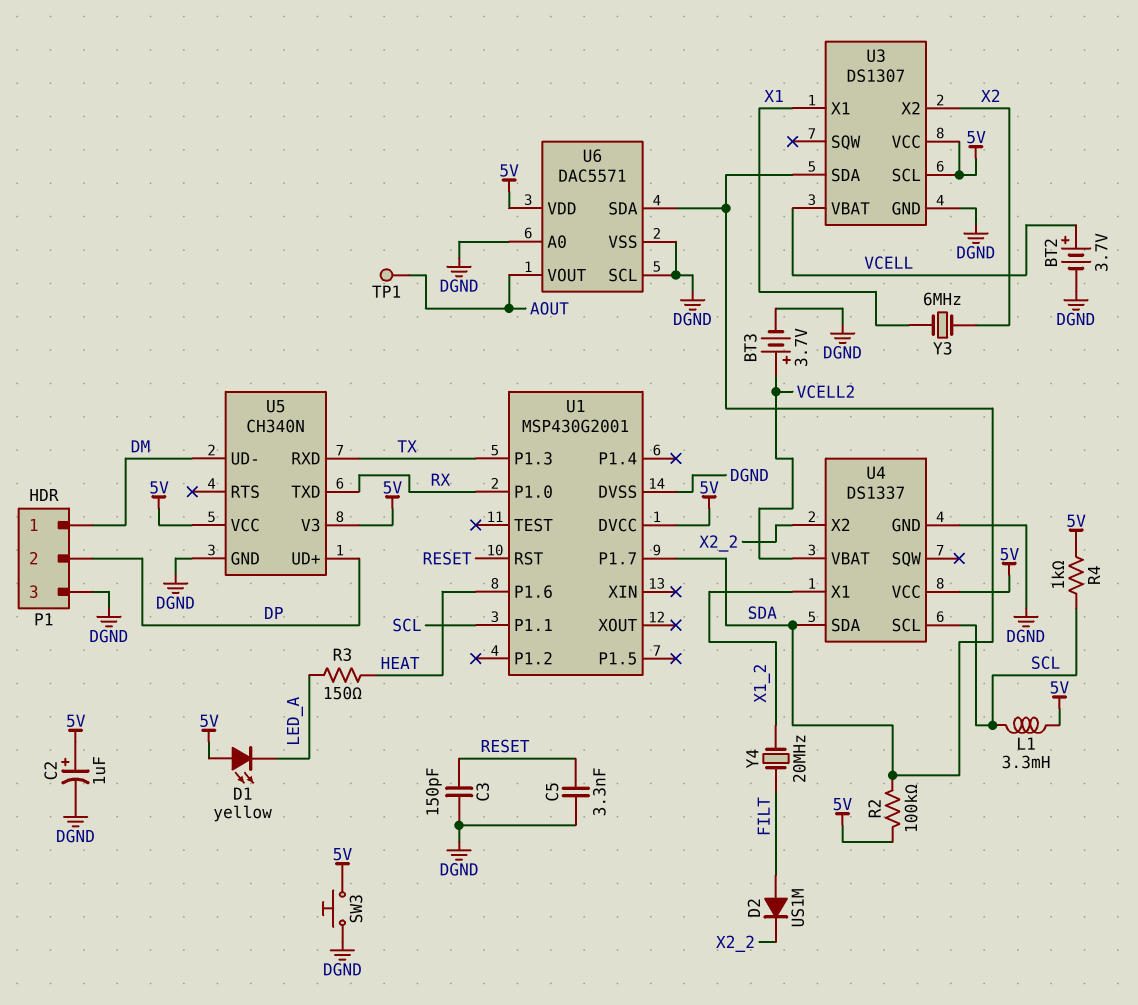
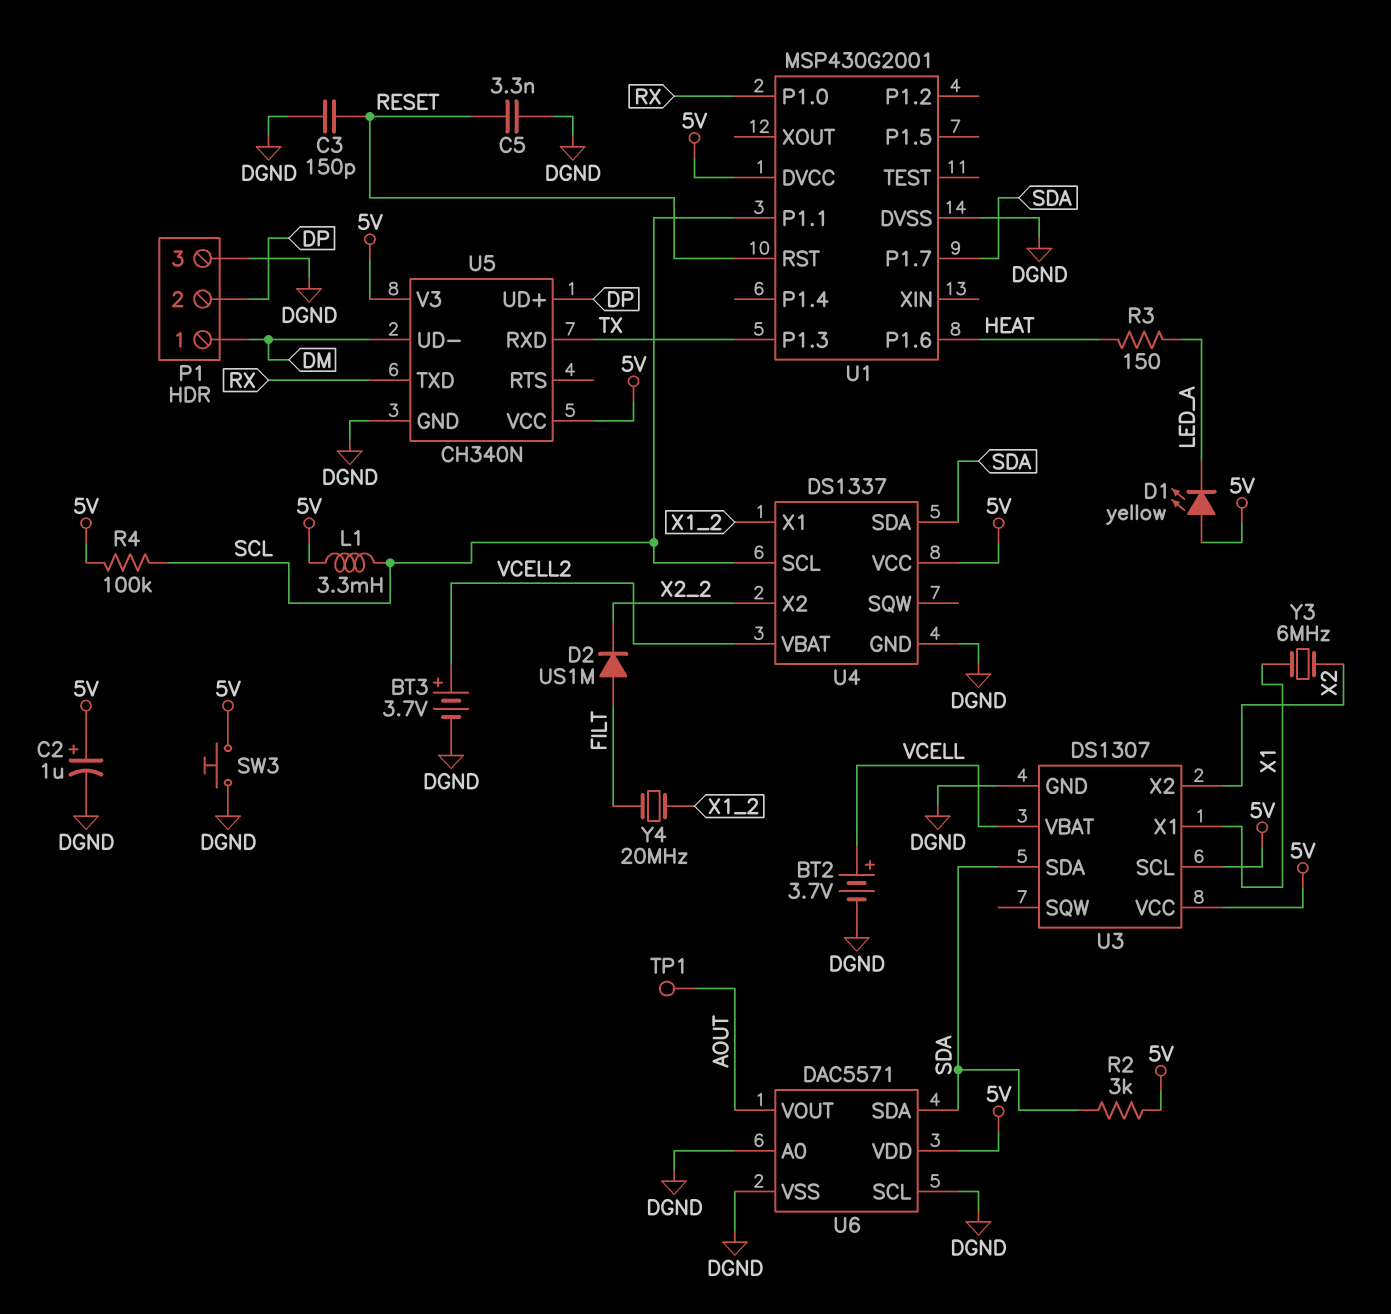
R2: 100k (5V, SDA) -> 3k (5V, SDA)
R4: 1k (5V, SCL) -> 100k (5V, SCL)

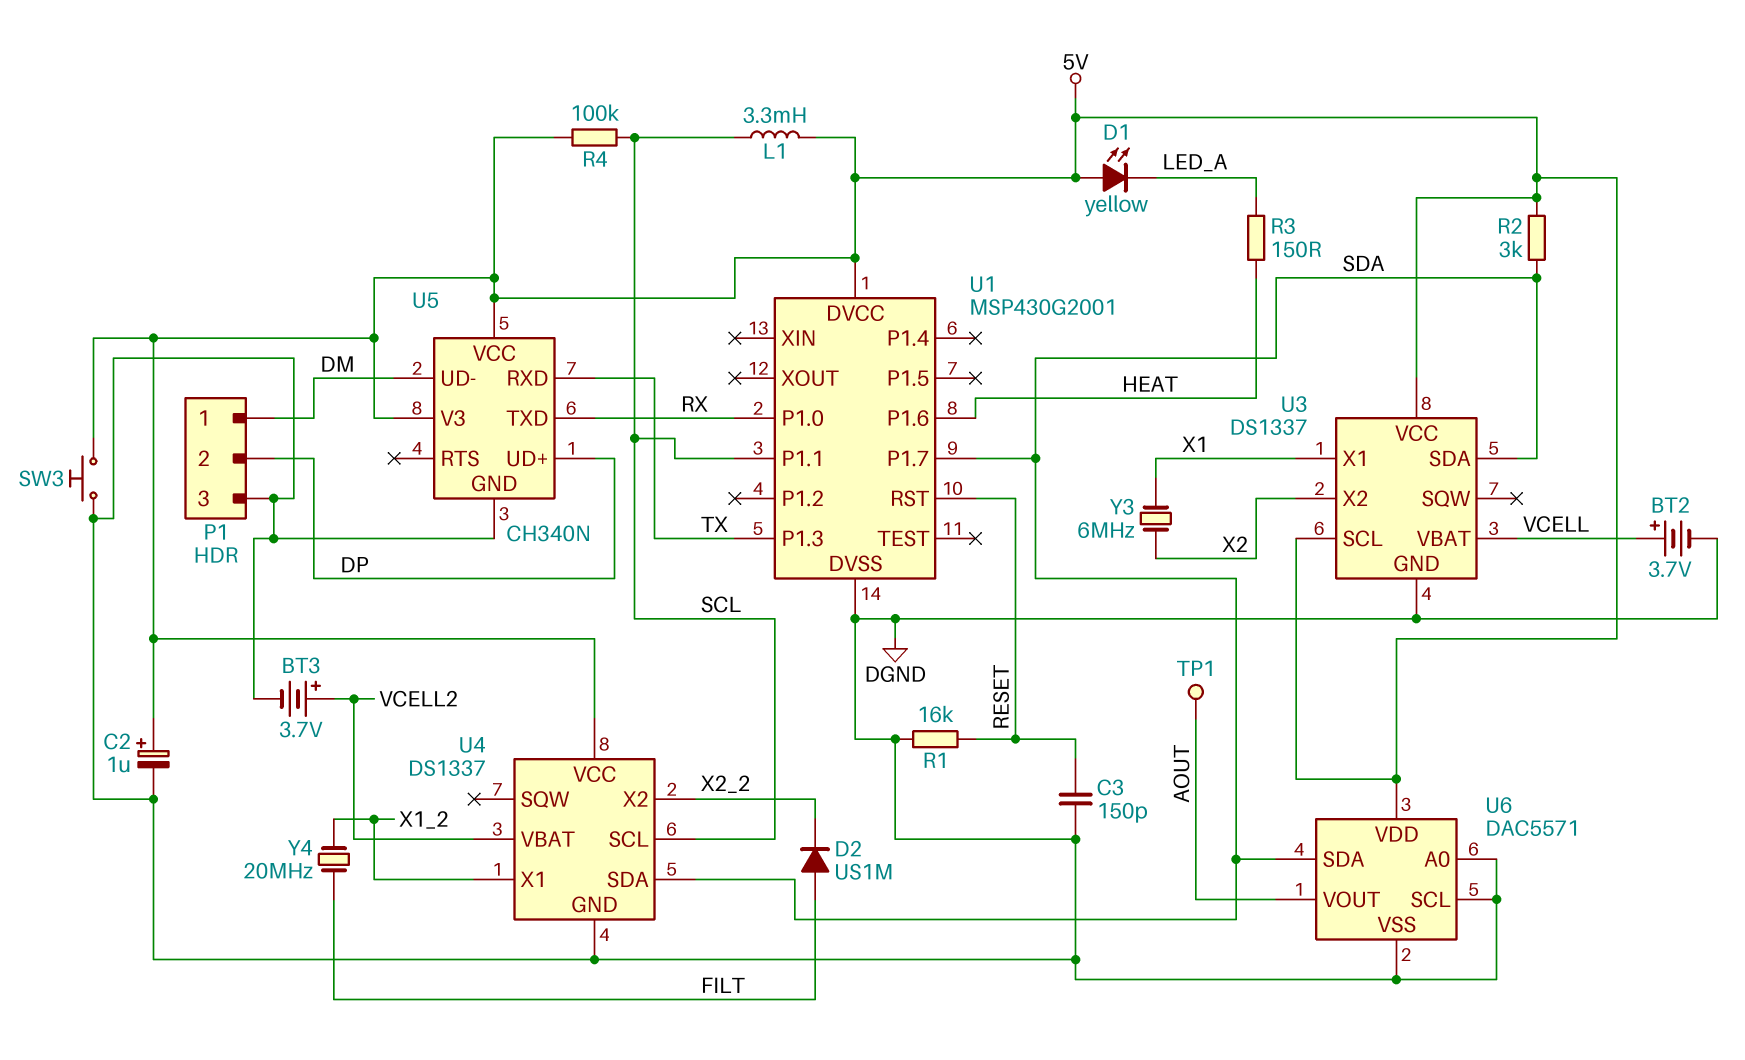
C5: 3.3nF (DGND, RESET) -> none
R1: none -> 16k (DGND, RESET)
U3: DS1307 -> DS1337

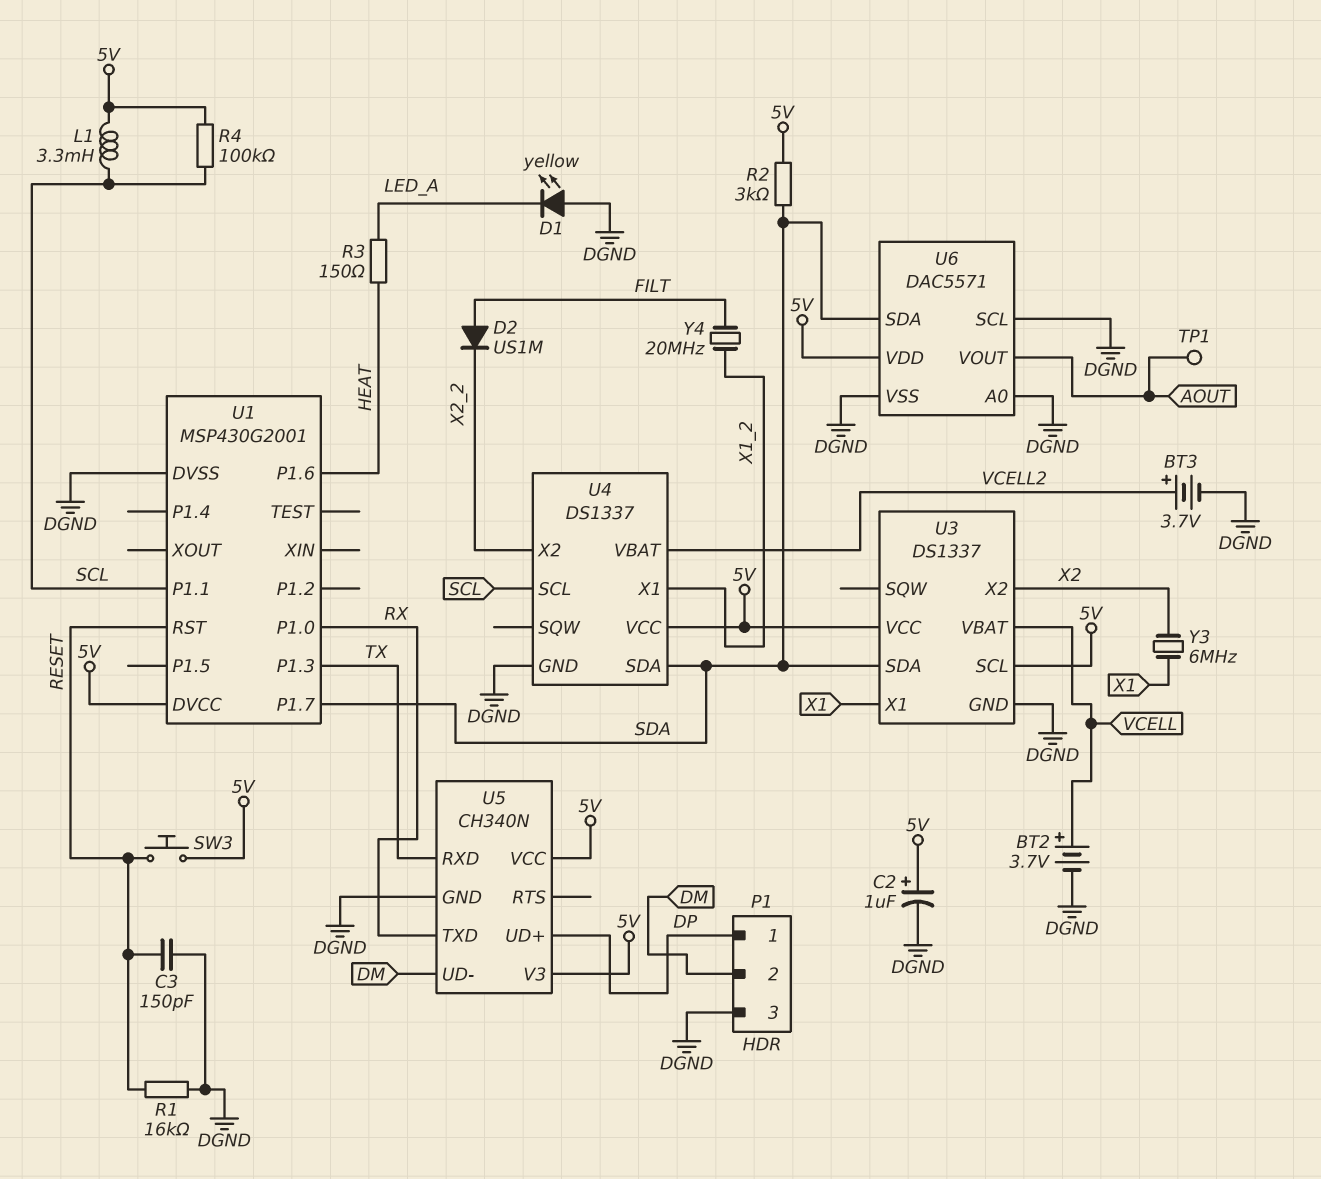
D1: LED yellow (A 5V, K LED_A) -> LED yellow (A DGND, K LED_A)
P1 pin 1: DM -> DP
P1 pin 2: DP -> DM
SW3: button (5V, DGND) -> button (5V, RESET)

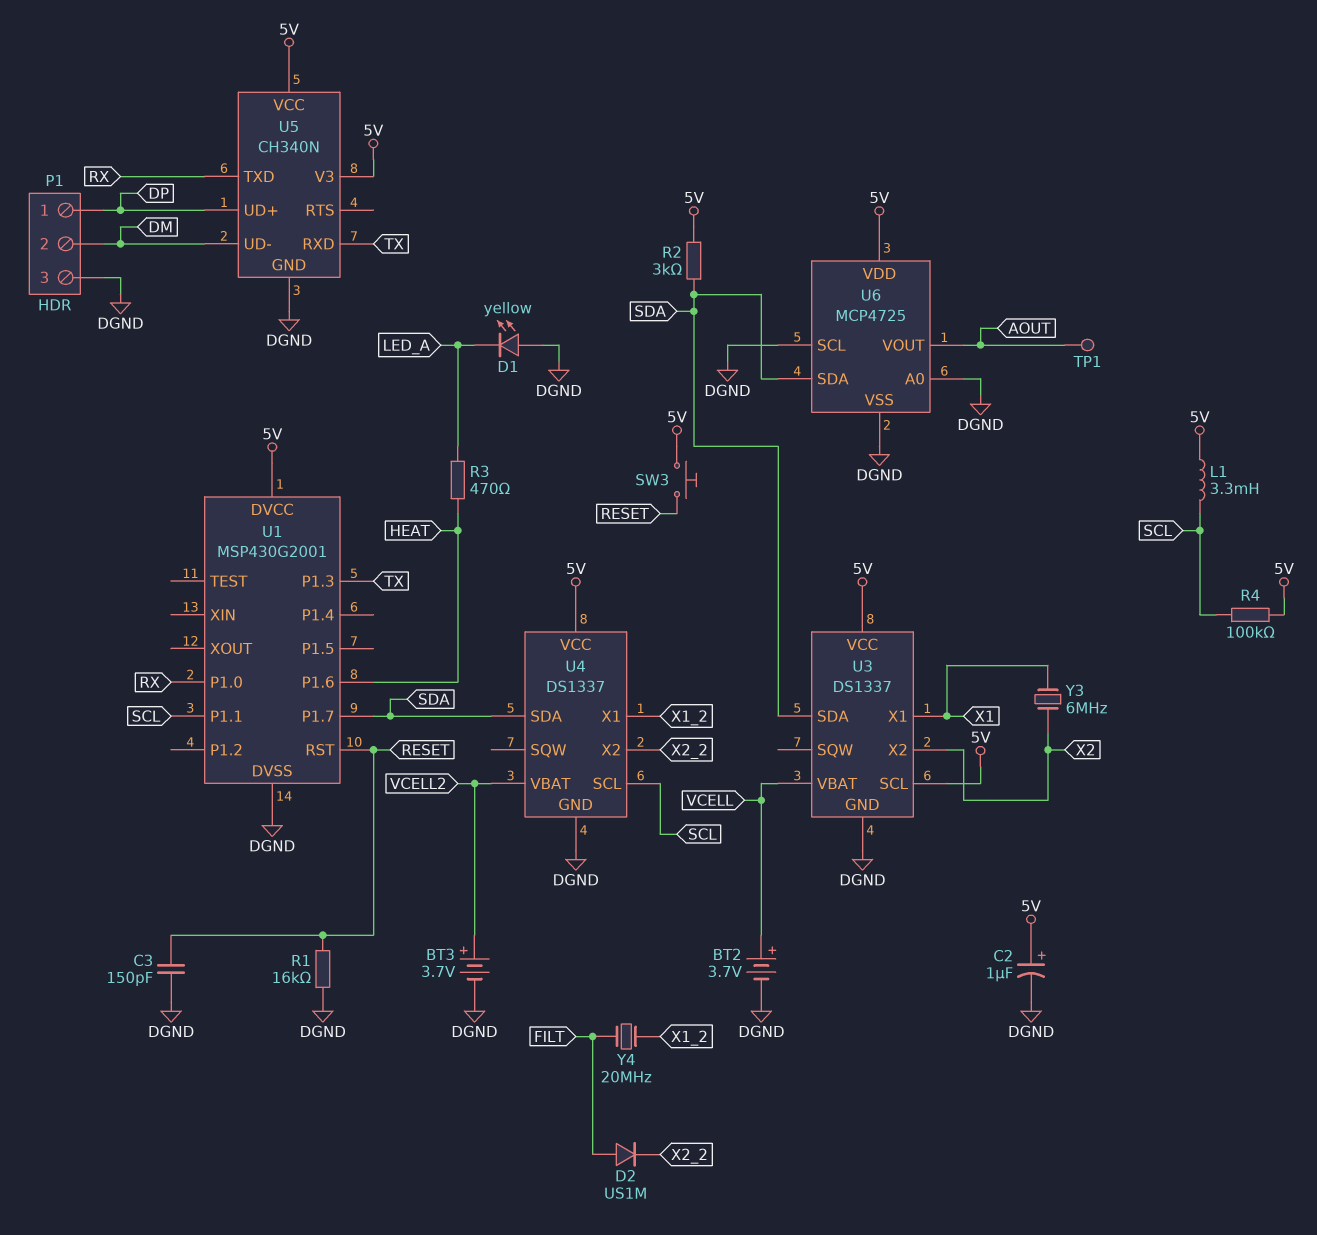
R3: 150 (HEAT, LED_A) -> 470 (HEAT, LED_A)
U6: DAC5571 -> MCP4725

